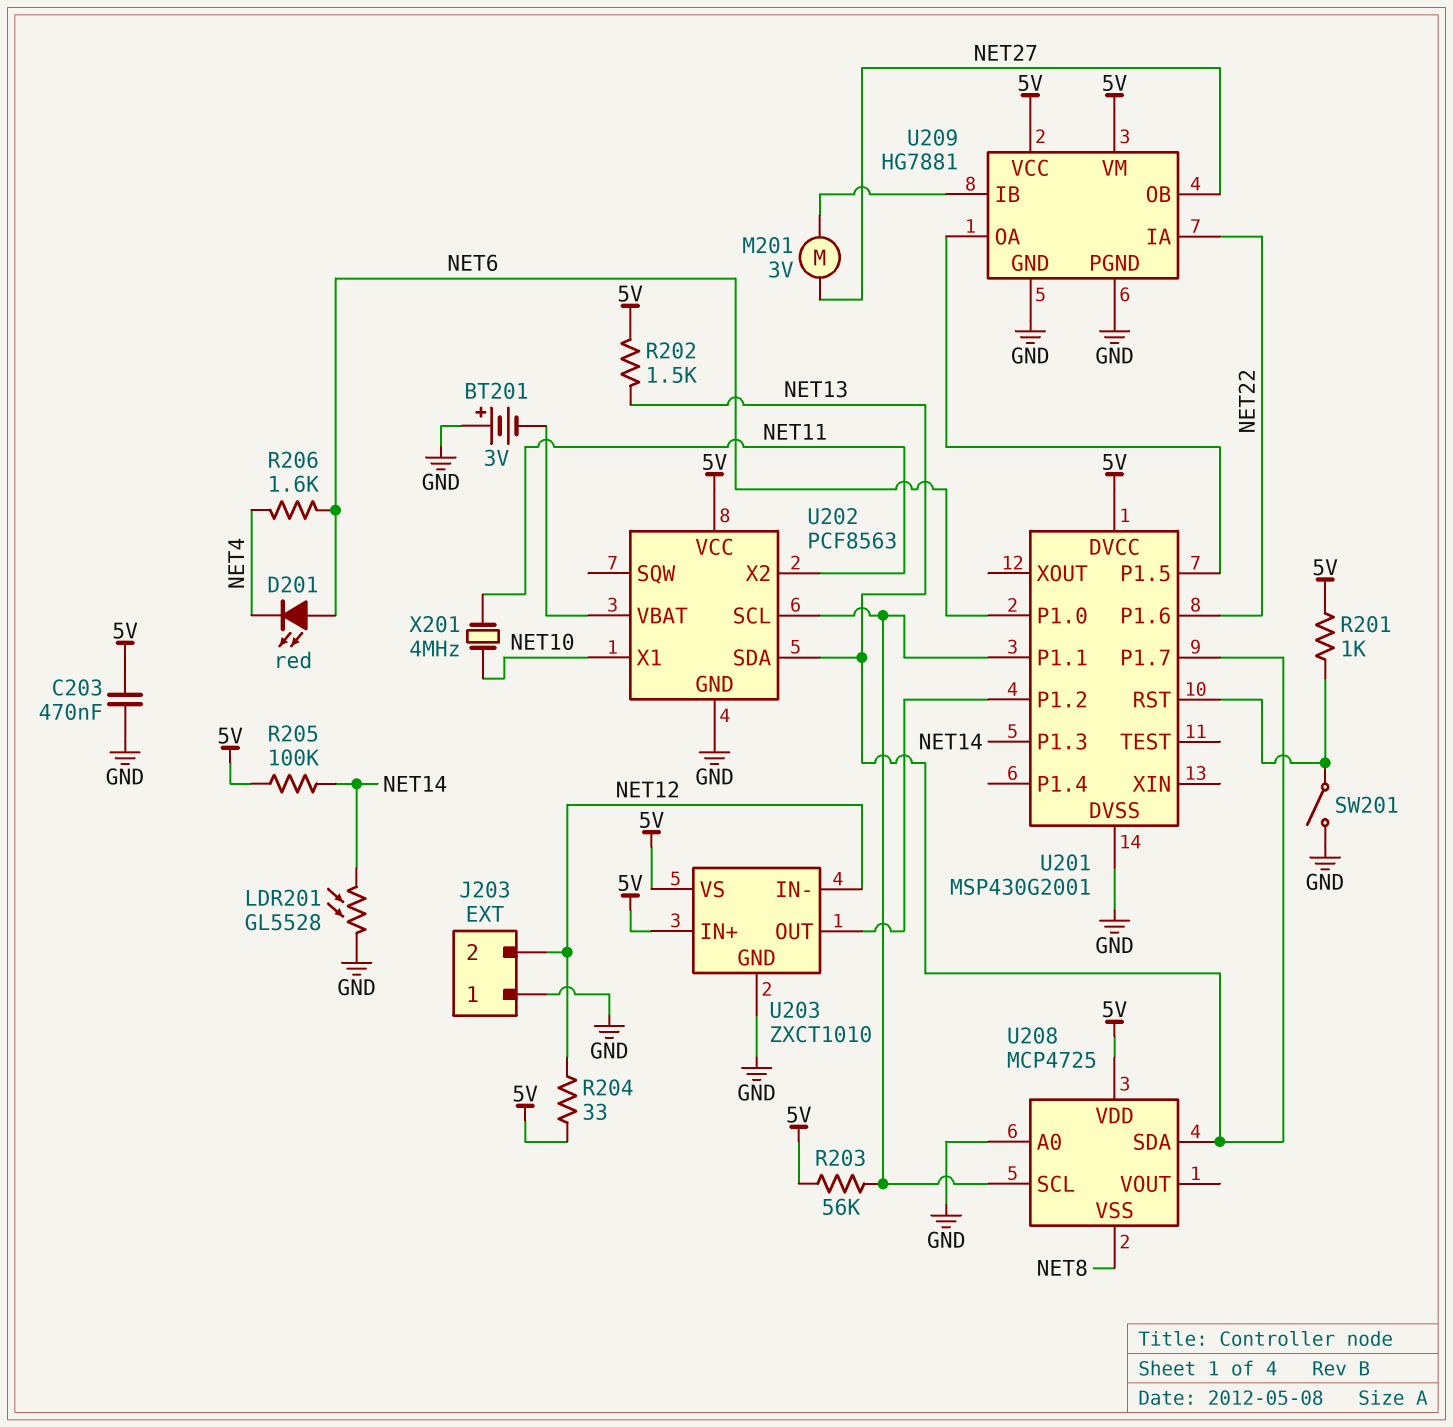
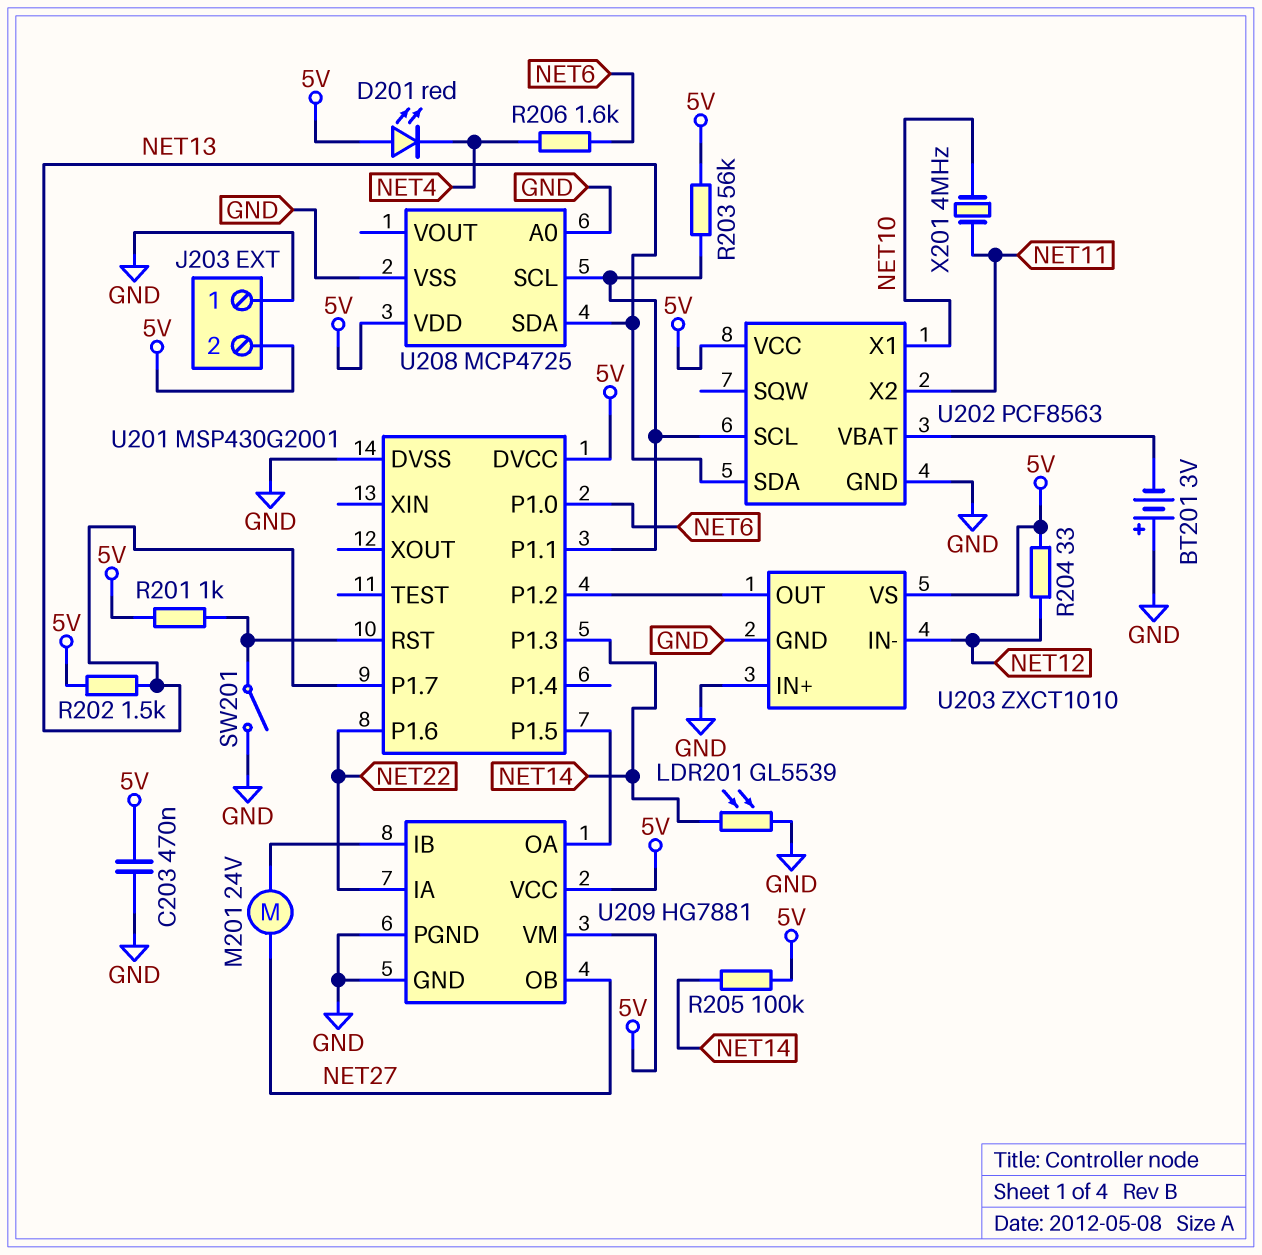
D201: LED red (A NET6, K NET4) -> LED red (A 5V, K NET4)
J203 pin 2: NET12 -> 5V
LDR201: GL5528 (GND, NET14) -> GL5539 (GND, NET14)
M201: motor 3V (NET27, U209/IB) -> motor 24V (NET27, U209/IB)
U203 pin IN+: 5V -> GND
U208 pin VSS: NET8 -> GND

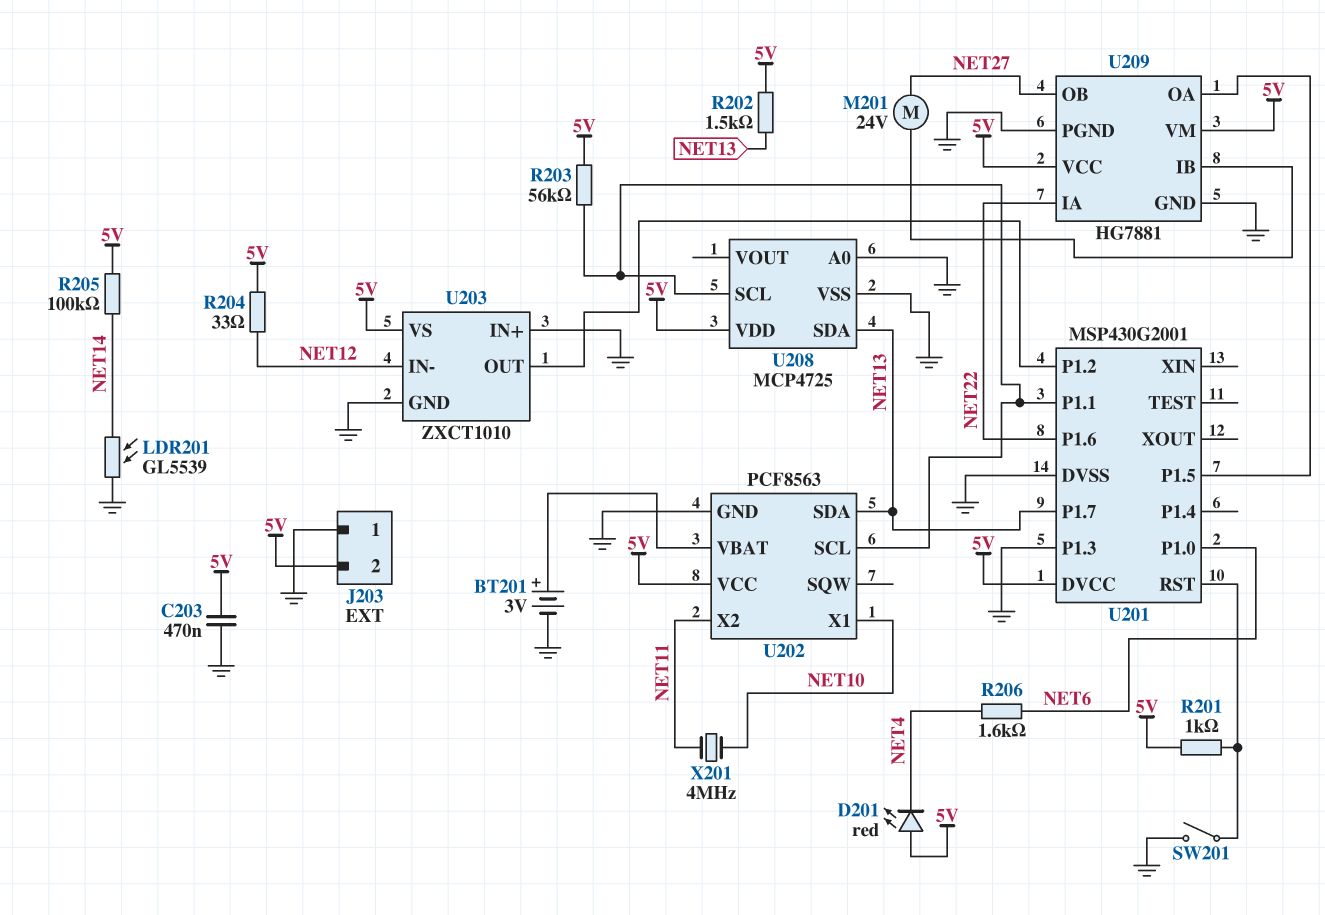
BT201: 3V (plus GND, minus U202/VBAT) -> 3V (plus U202/VBAT, minus GND)
U201 pin P1.3: NET14 -> GND

